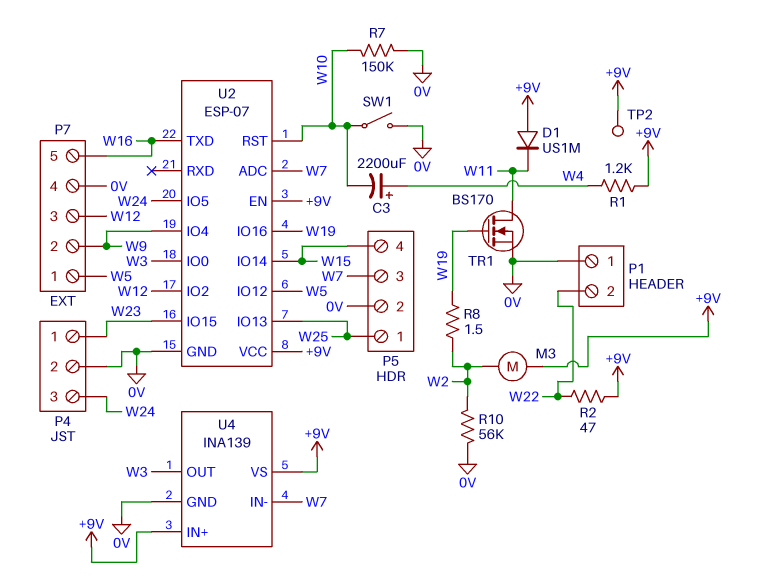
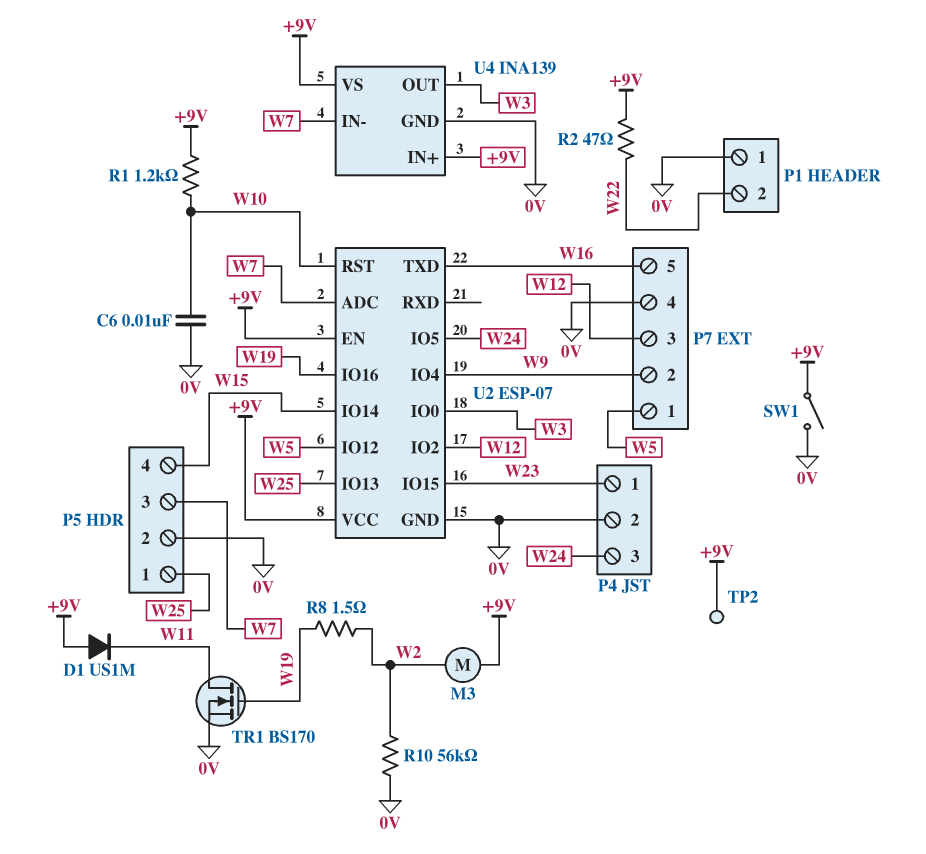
C3: 2200uF (plus W4, minus W10) -> none
C6: none -> 10nF (0V, W10)
R1: 1.2k (+9V, W4) -> 1.2k (+9V, W10)
R7: 150k (0V, W10) -> none
SW1: switch (0V, W10) -> switch (+9V, 0V)

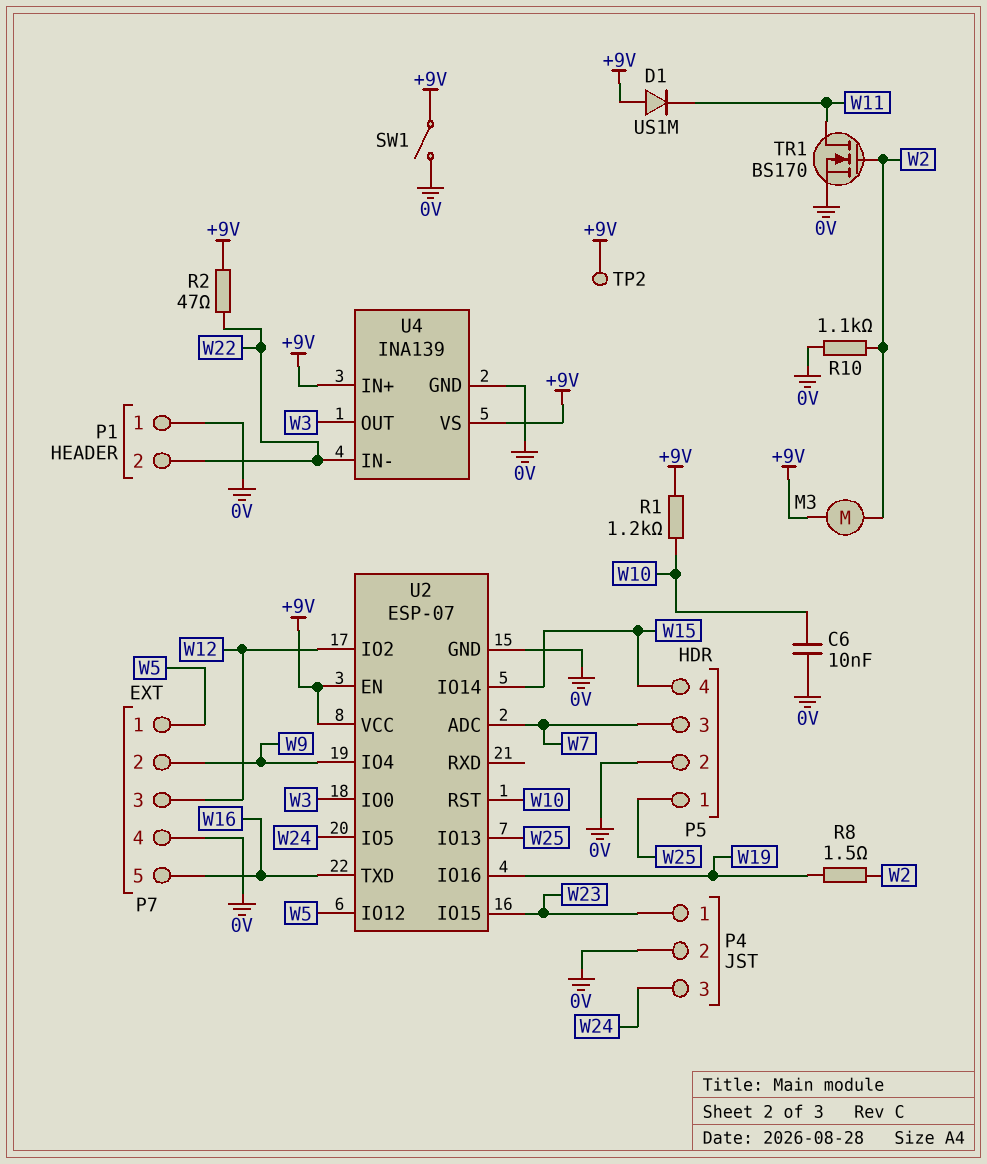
R10: 56k (0V, W2) -> 1.1k (0V, W2)
TR1: NMOS BS170 (G W19, D W11, S 0V) -> NMOS BS170 (G W2, D W11, S 0V)
U4 pin IN-: W7 -> W22

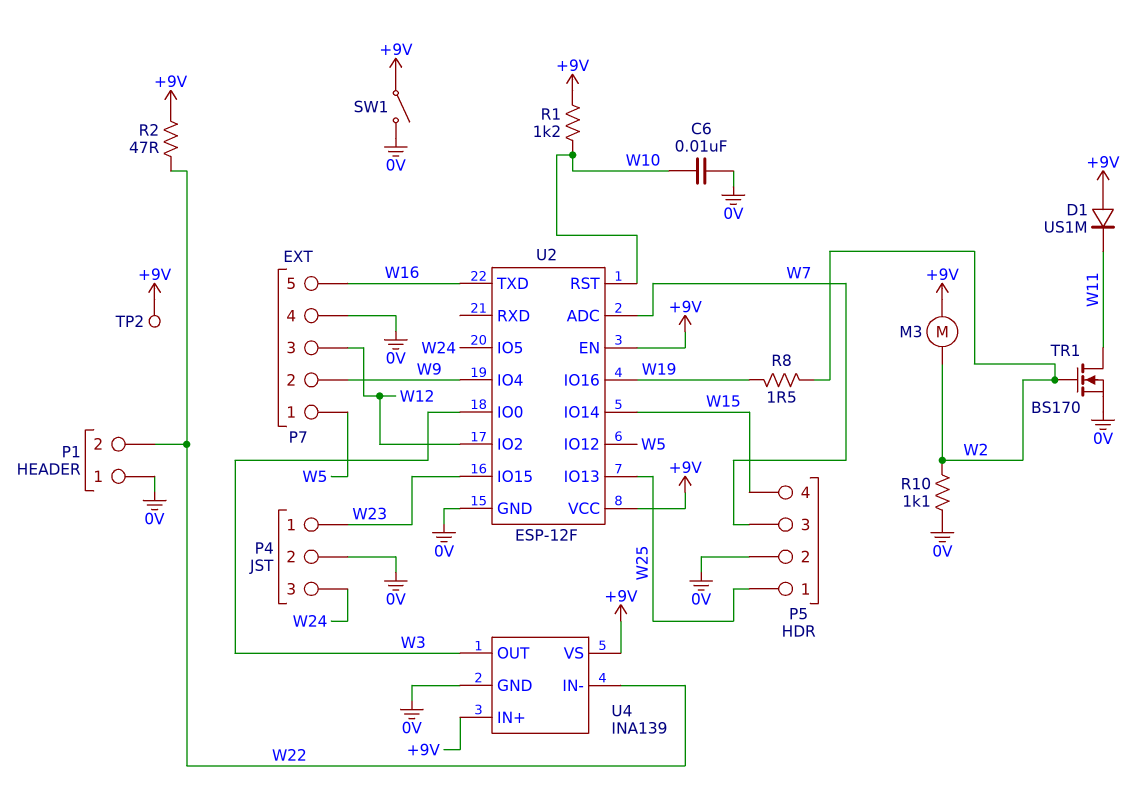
U2: ESP-07 -> ESP-12F

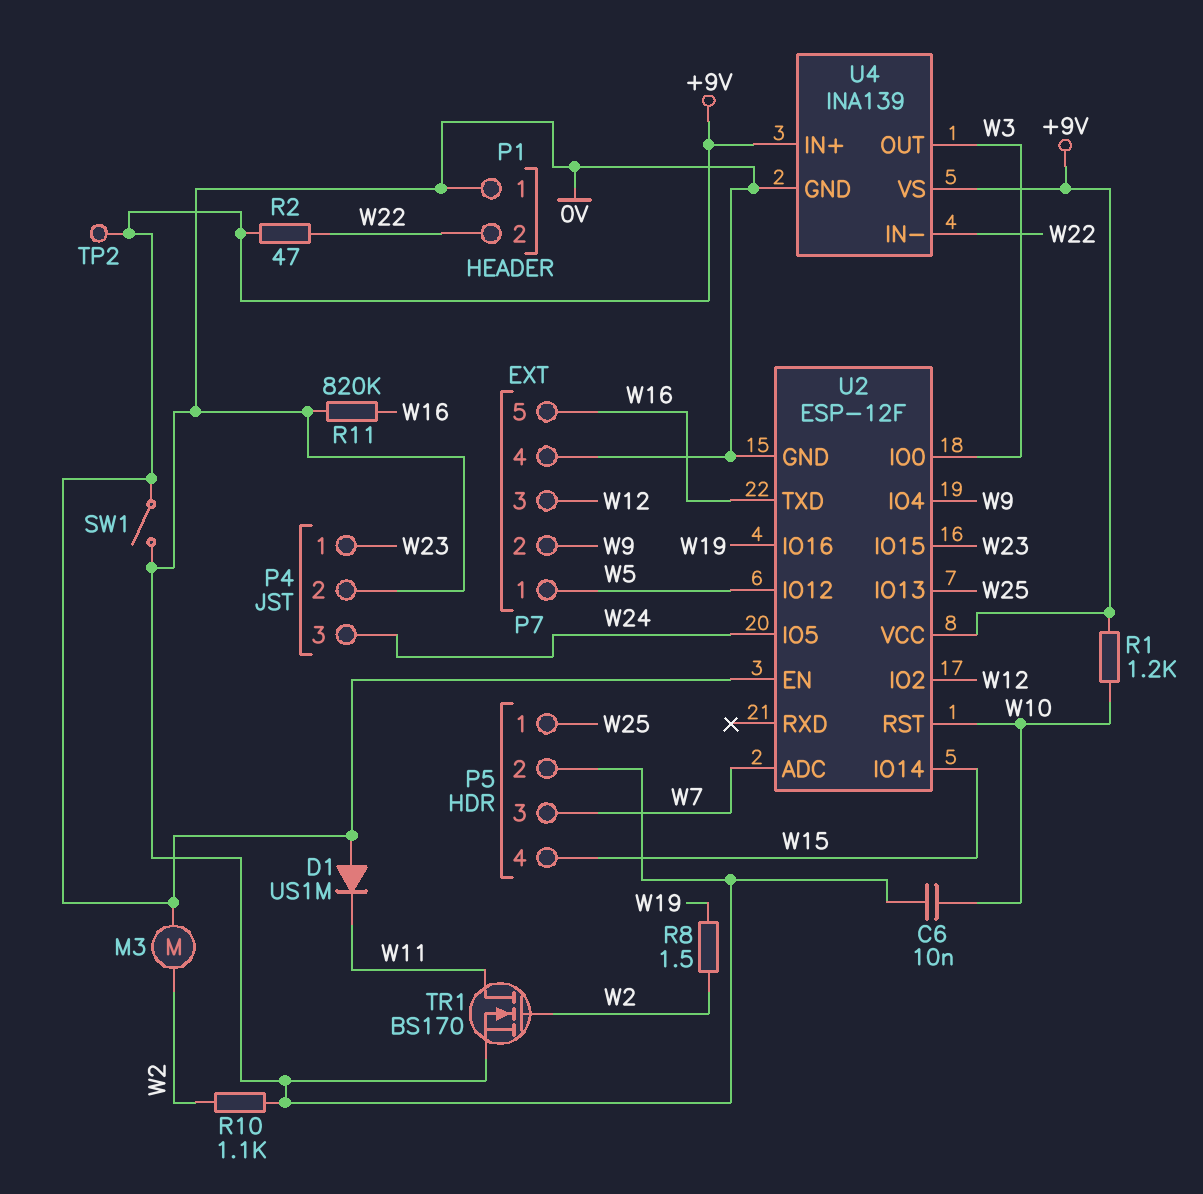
R11: none -> 820k (0V, W16)

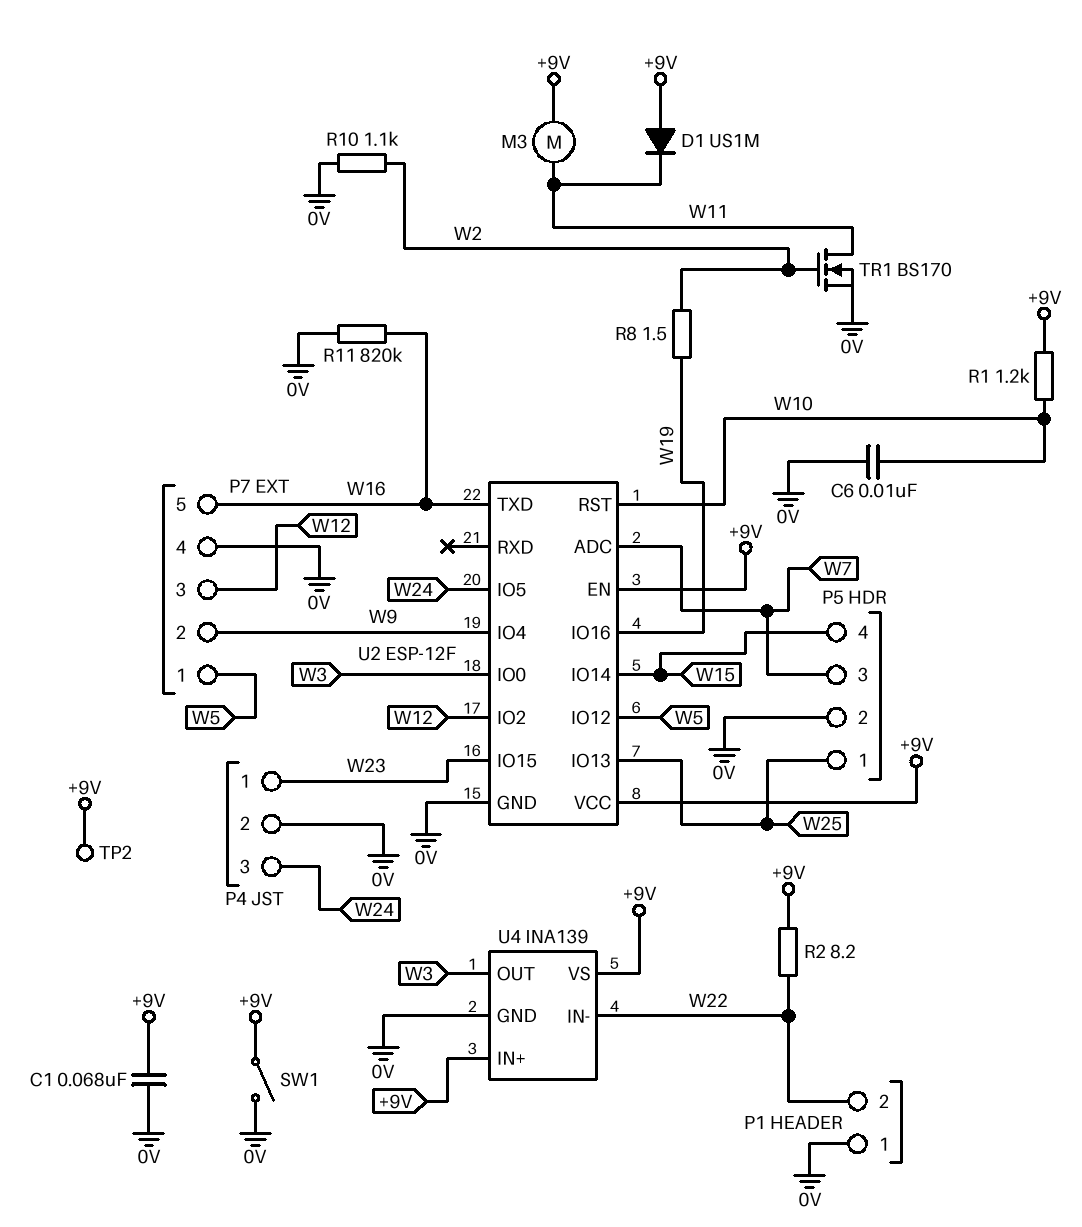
C1: none -> 68nF (+9V, 0V)
M3: motor (+9V, W2) -> motor (+9V, W11)
R2: 47 (+9V, W22) -> 8.2 (+9V, W22)

